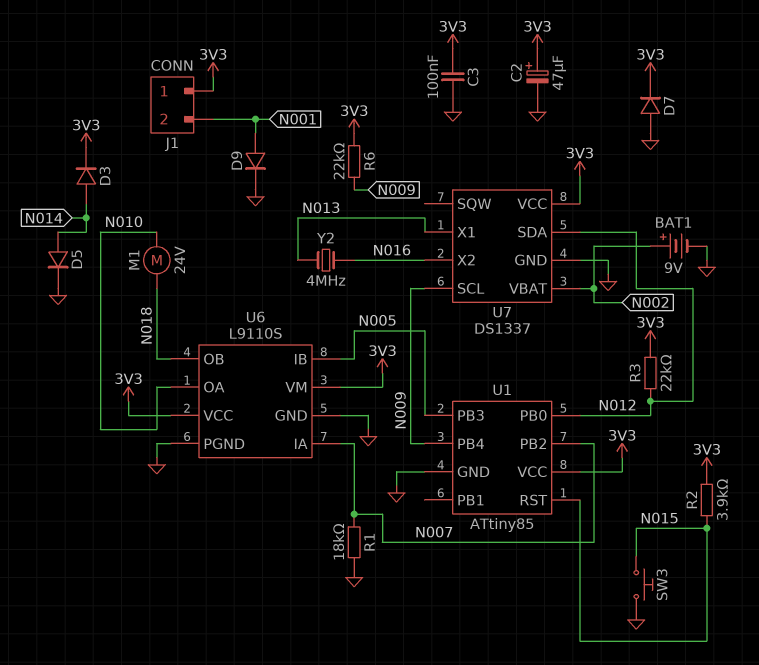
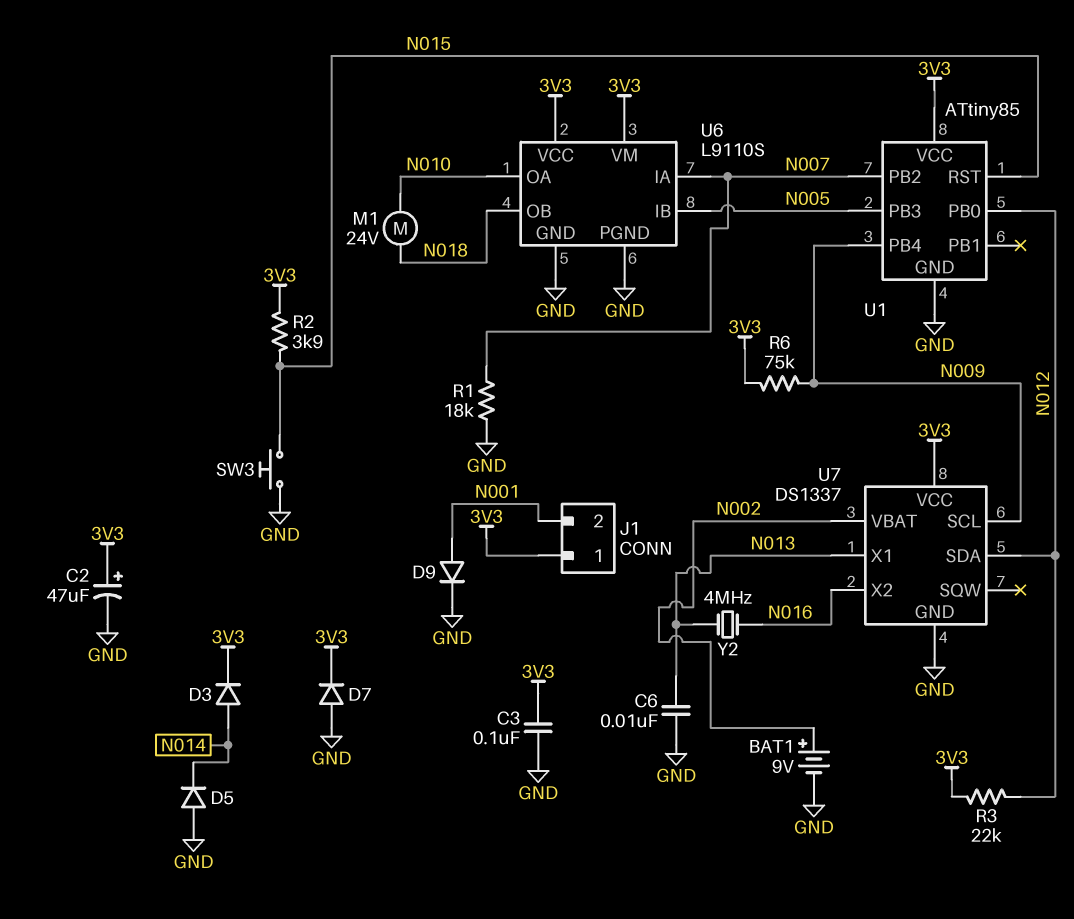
C6: none -> 10nF (GND, N013)
D5: diode (A N014, K GND) -> diode (A GND, K N014)
R6: 22k (3V3, N009) -> 75k (3V3, N009)

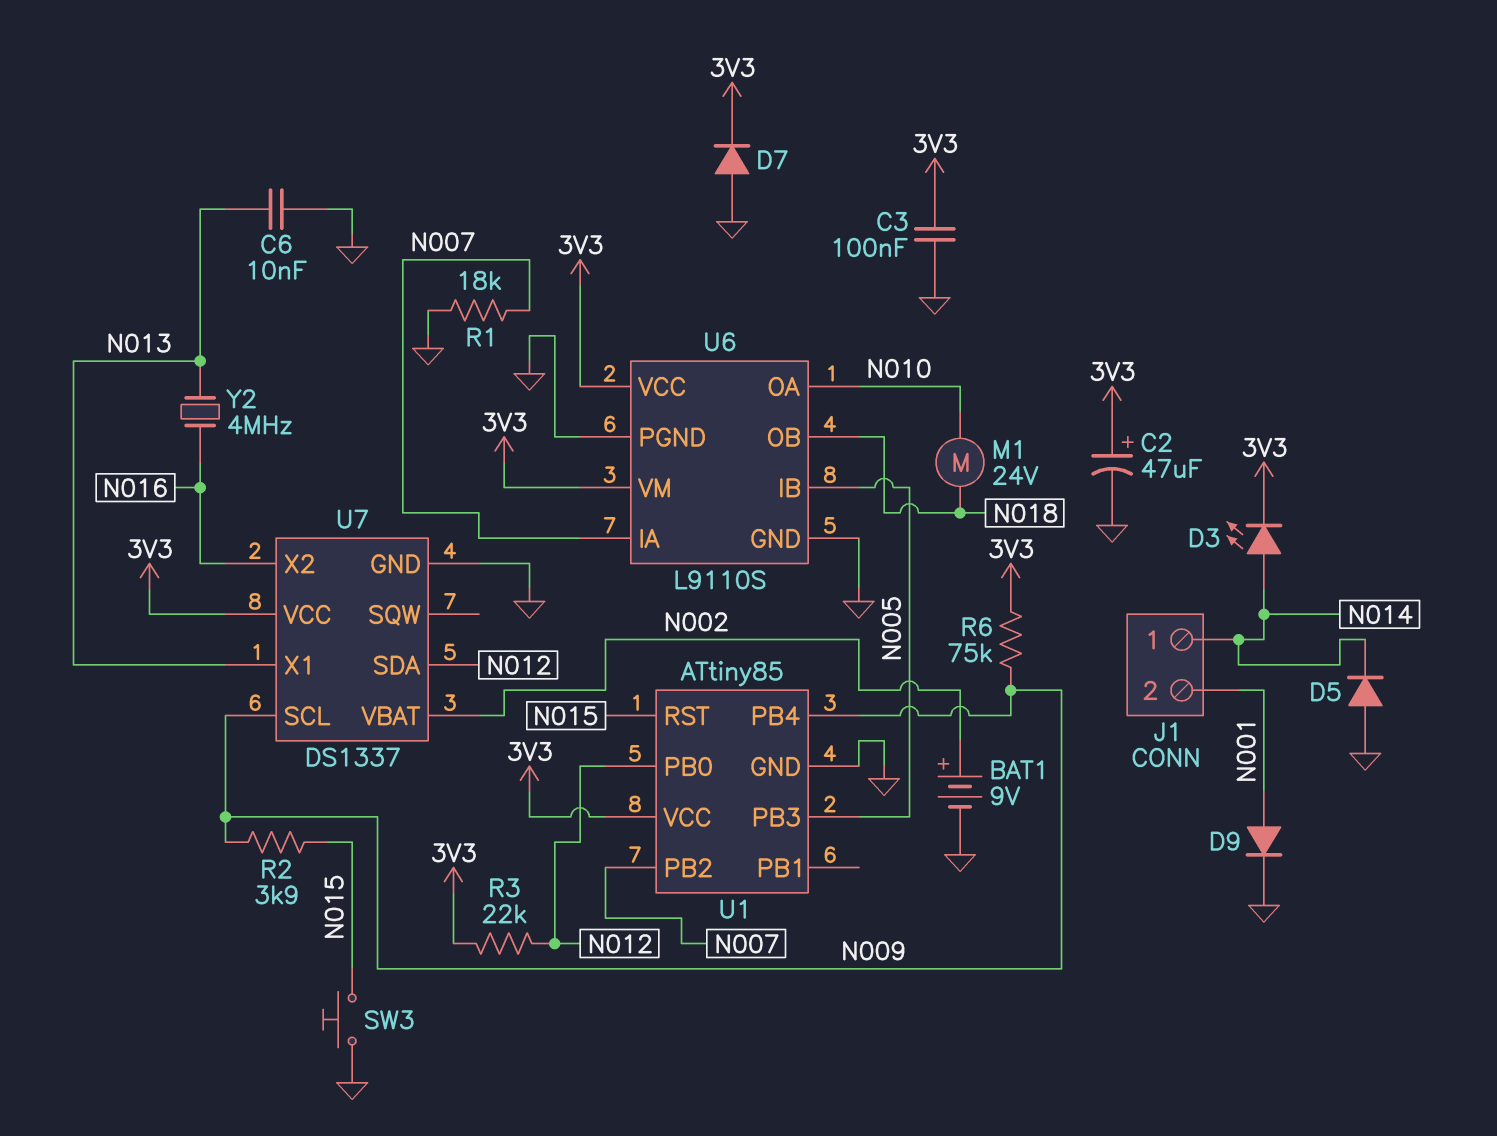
D3: diode (A N014, K 3V3) -> LED (A N014, K 3V3)
J1 pin 1: 3V3 -> N014
R2: 3.9k (3V3, N015) -> 3.9k (N009, N015)

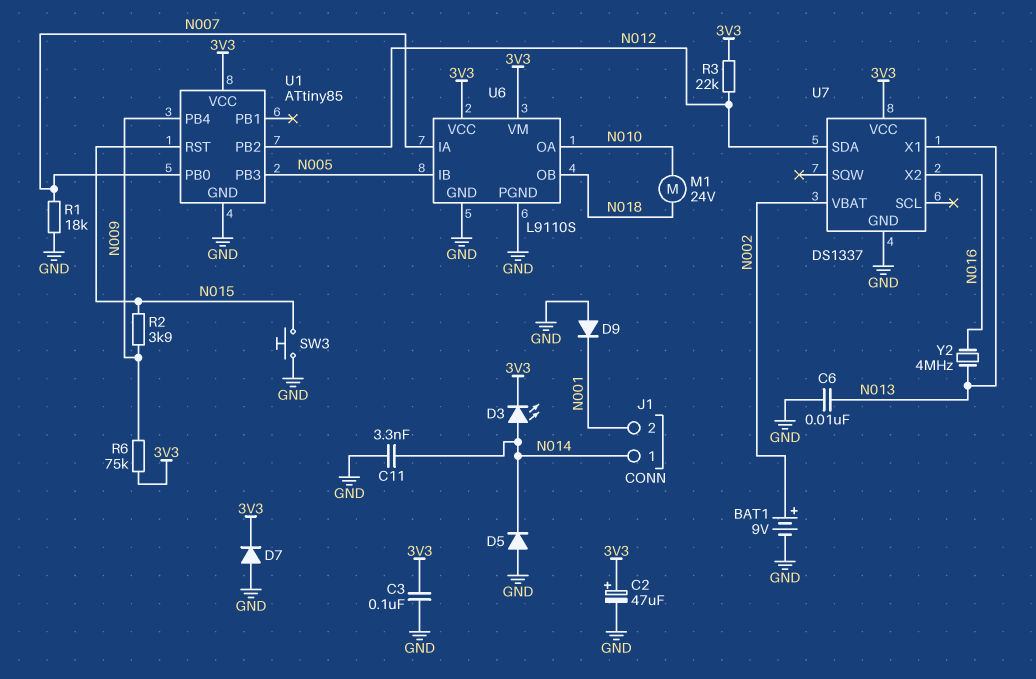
C11: none -> 3.3nF (GND, N014)
D9: diode (A N001, K GND) -> diode (A GND, K N001)
U1 pin PB0: N012 -> N007
U1 pin PB2: N007 -> N012
U7 pin SCL: N009 -> none

